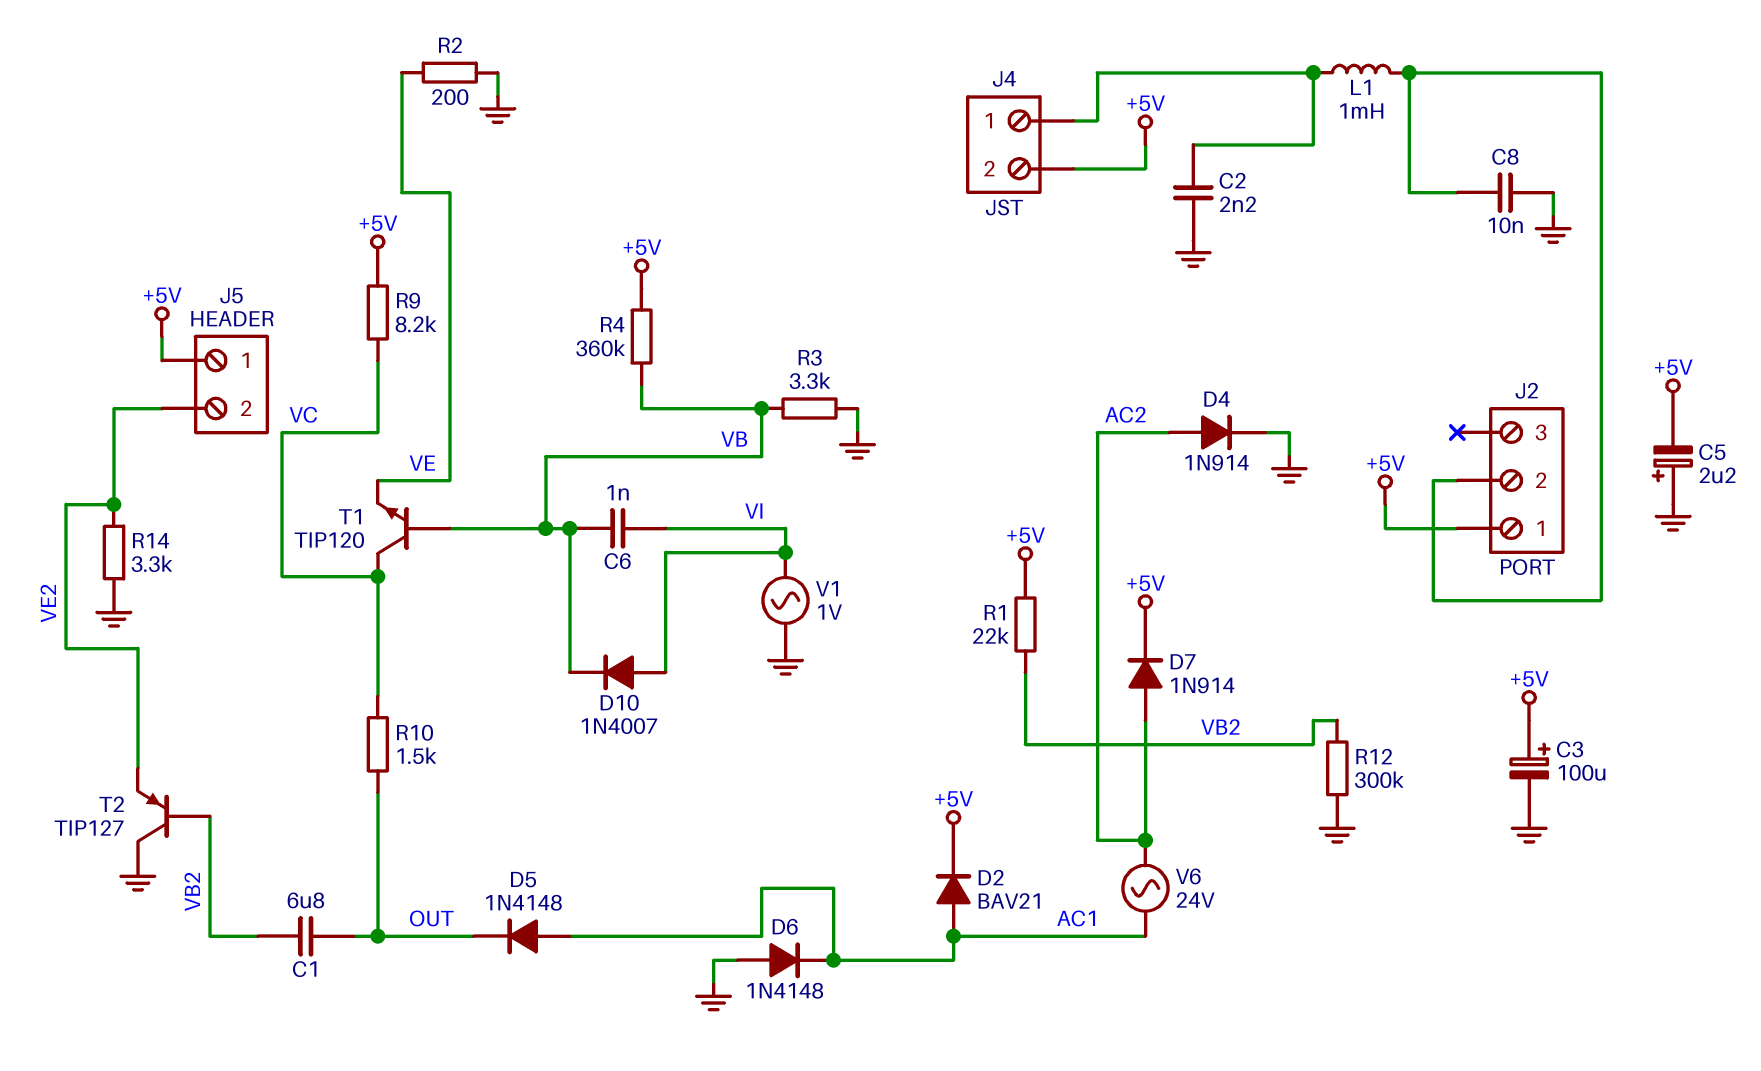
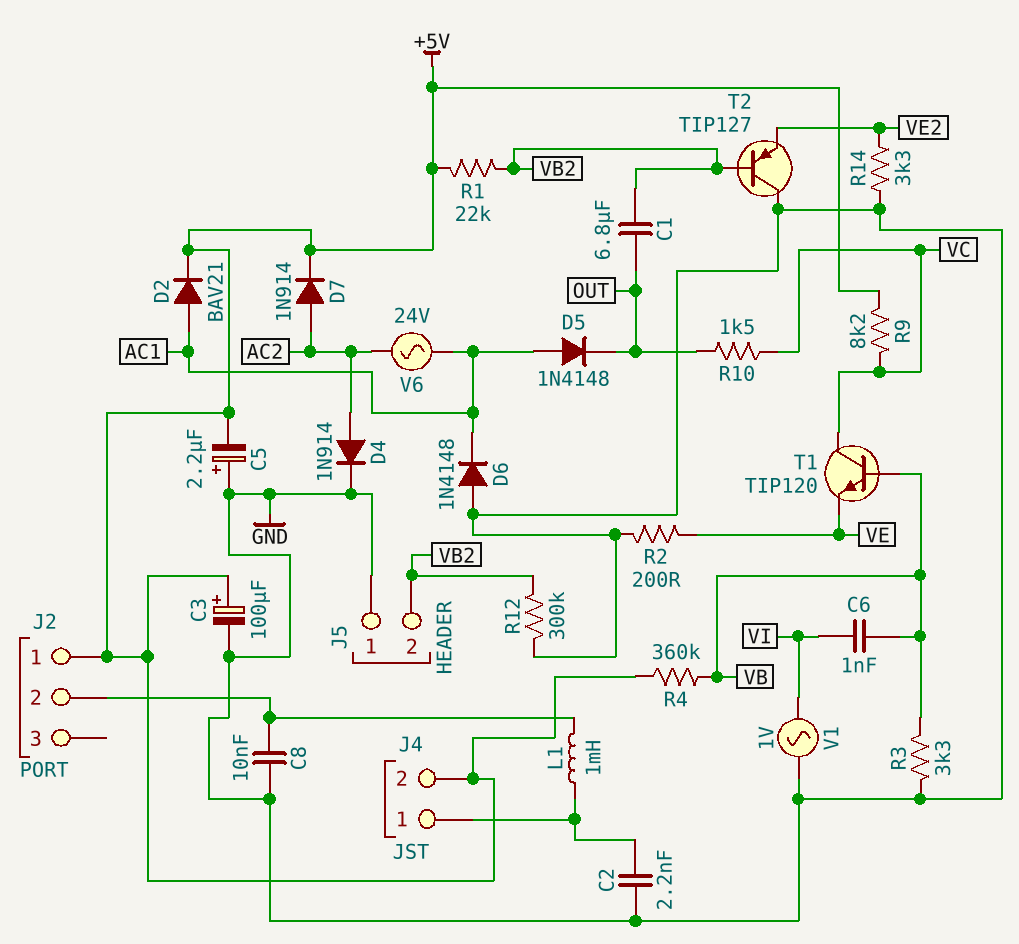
D10: diode 1N4007 (A VI, K VB) -> none
J5 pin 1: +5V -> GND
J5 pin 2: VE2 -> VB2

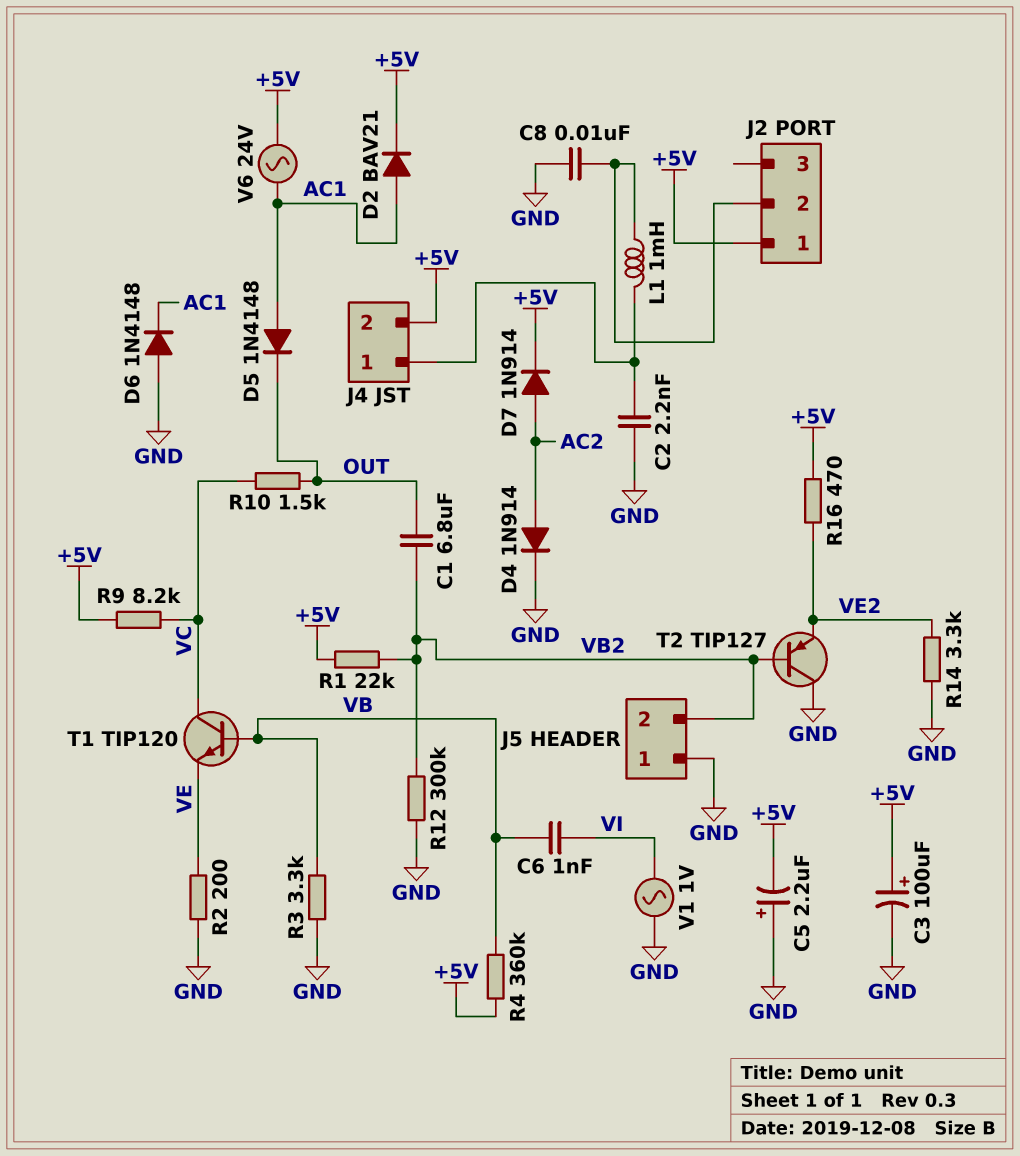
R16: none -> 470 (+5V, VE2)
V6: AC 24V (AC1, AC2) -> AC 24V (+5V, AC1)

